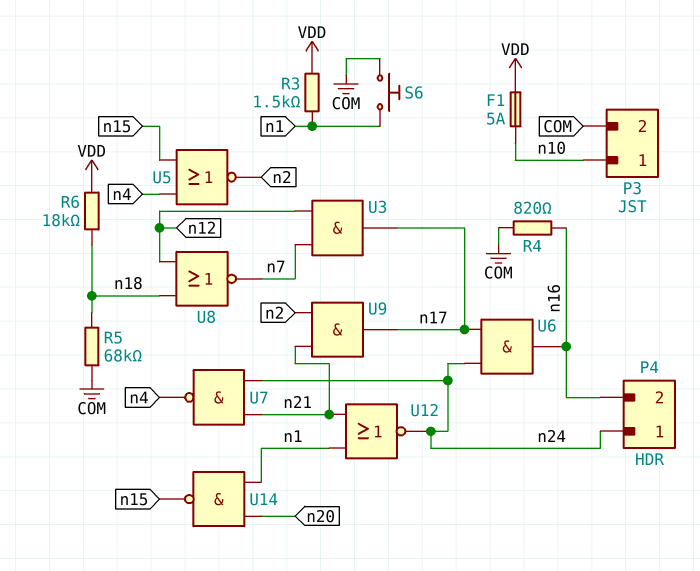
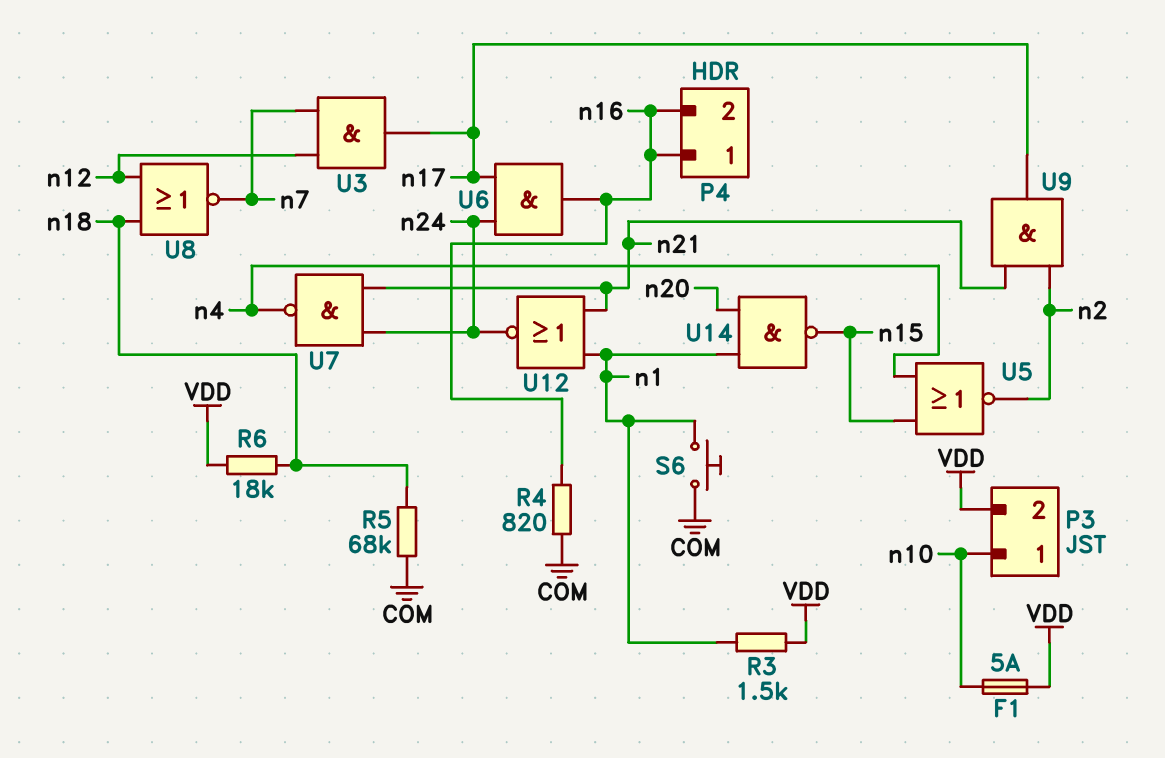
P3 pin 2: COM -> VDD
P4 pin 1: n24 -> n16

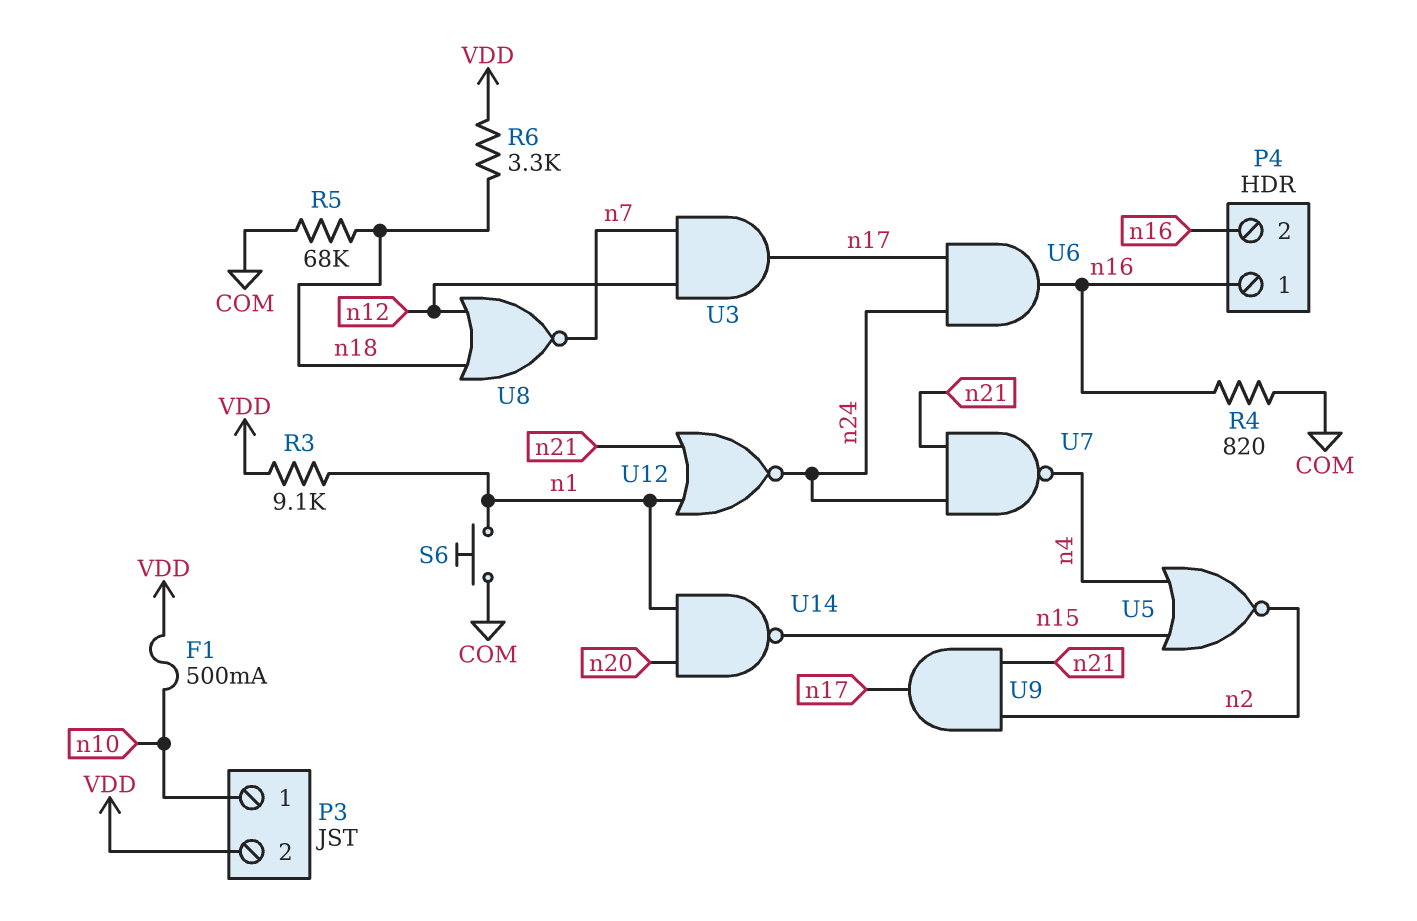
F1: 5A (VDD, n10) -> 500mA (VDD, n10)
R3: 1.5k (VDD, n1) -> 9.1k (VDD, n1)
R6: 18k (VDD, n18) -> 3.3k (VDD, n18)

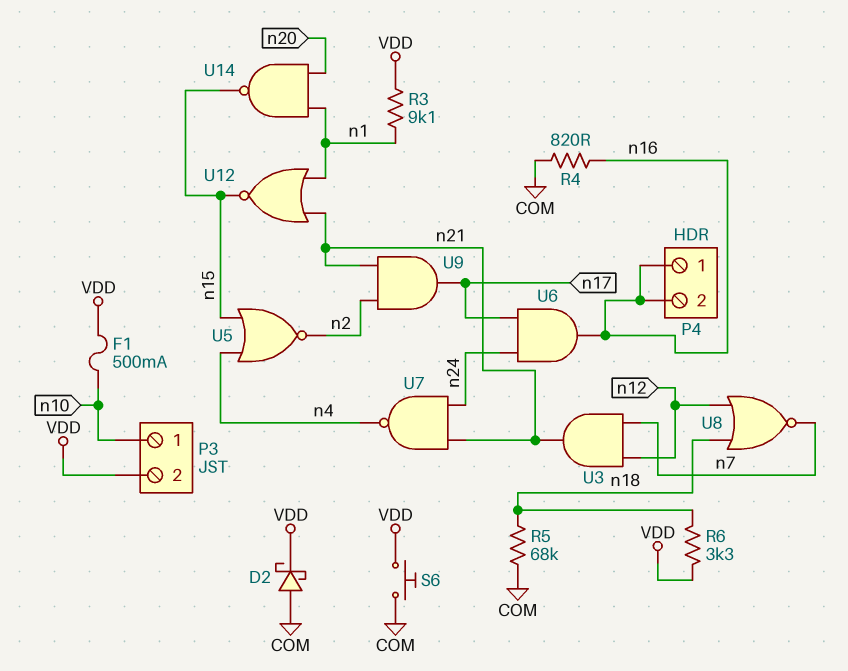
D2: none -> schottky (A COM, K VDD)
S6: button (COM, n1) -> button (COM, VDD)
U3: AND (in n7, in n12, out n17) -> AND (in n7, in n12, out n21)
U12: NOR (in n1, in n21, out n24) -> NOR (in n1, in n21, out n15)

